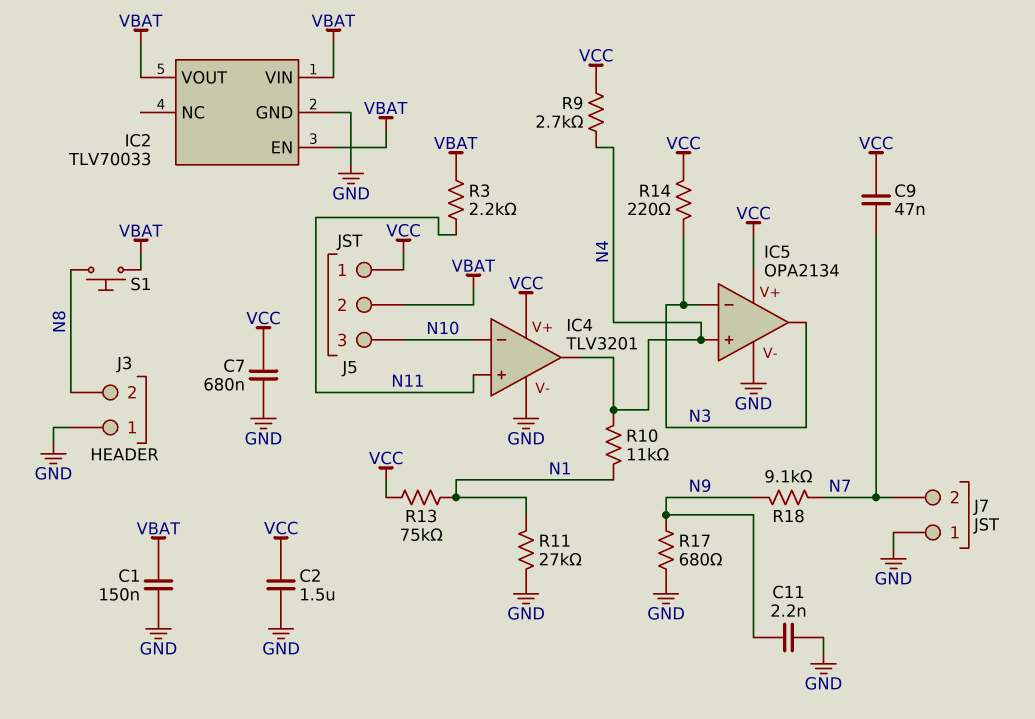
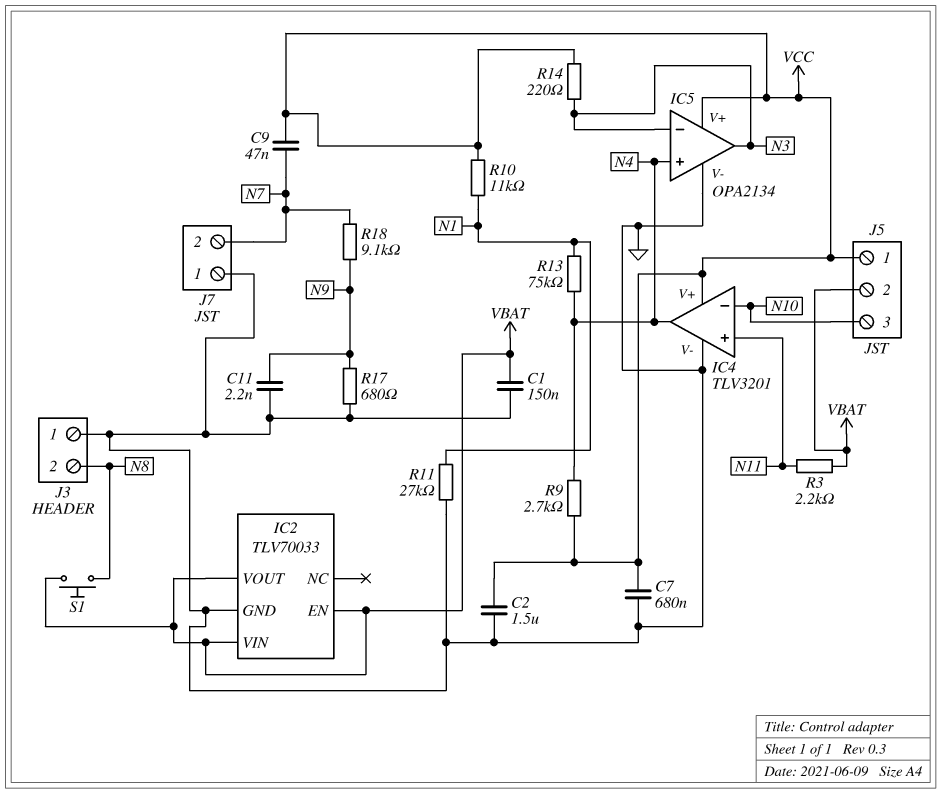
R10: 11k (N1, N4) -> 11k (N1, VCC)
R13: 75k (N1, VCC) -> 75k (N1, N4)

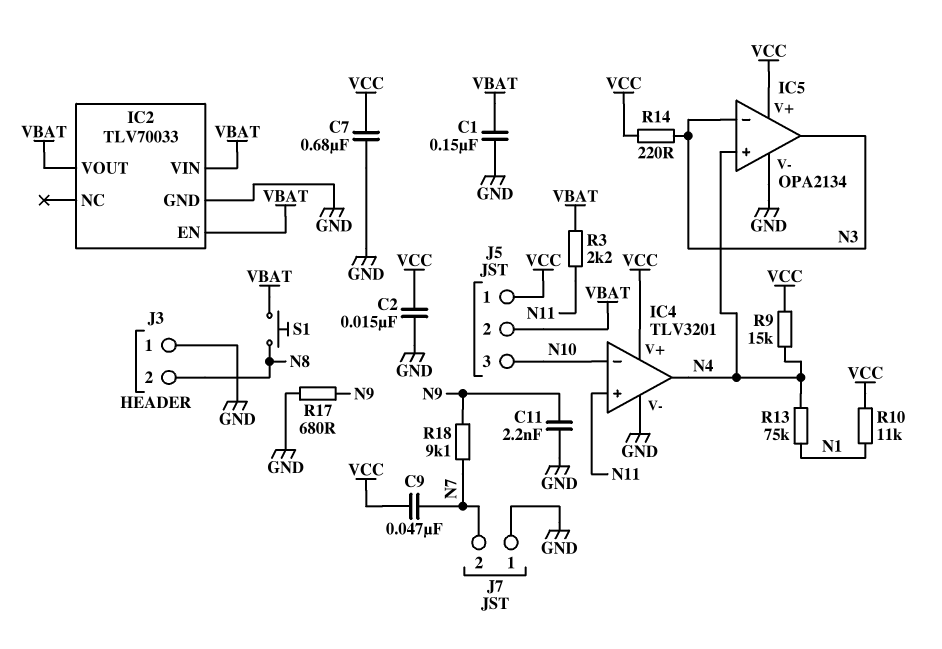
C2: 1.5uF (GND, VCC) -> 15nF (GND, VCC)
R9: 2.7k (N4, VCC) -> 15k (N4, VCC)
R11: 27k (GND, N1) -> none

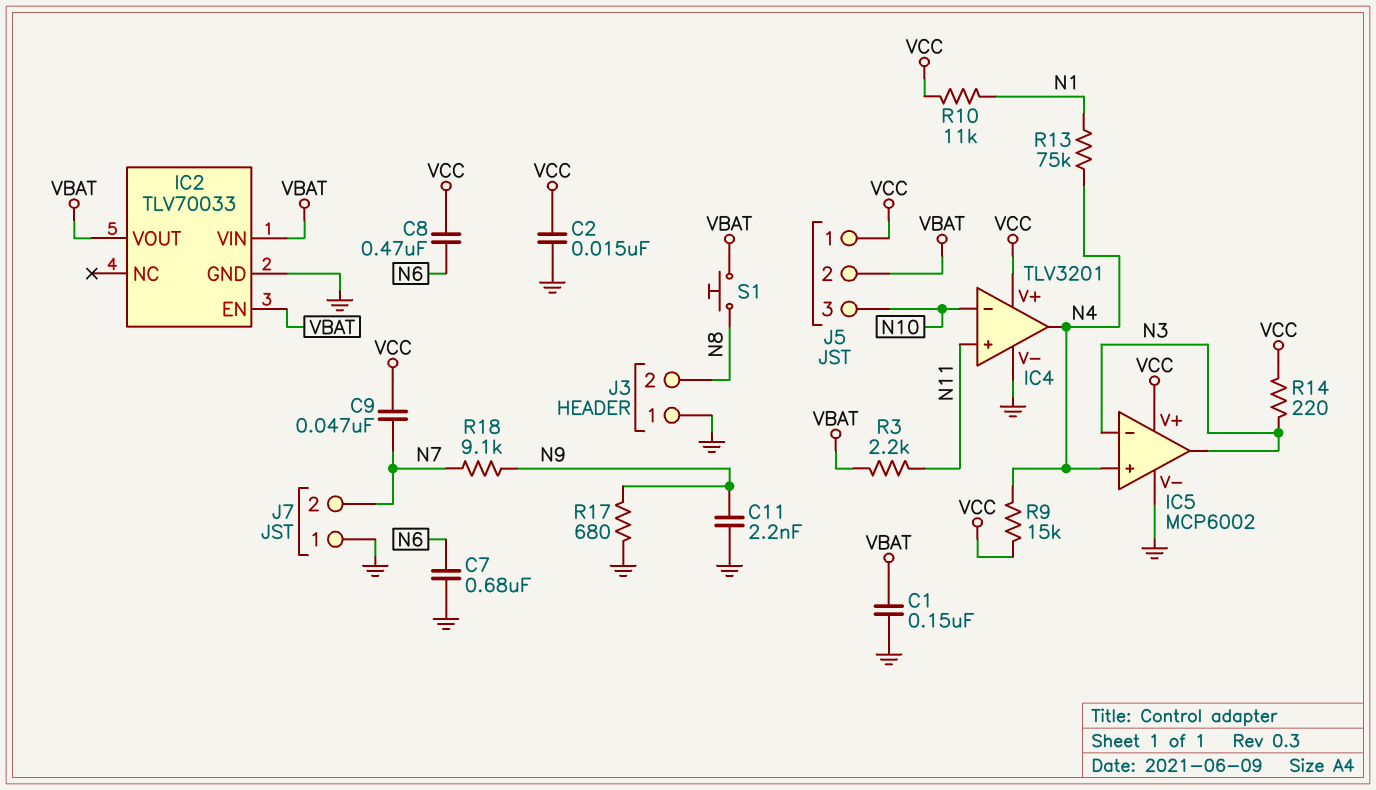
C7: 680nF (GND, VCC) -> 680nF (GND, N6)
C8: none -> 470nF (N6, VCC)
IC5: OPA2134 -> MCP6002

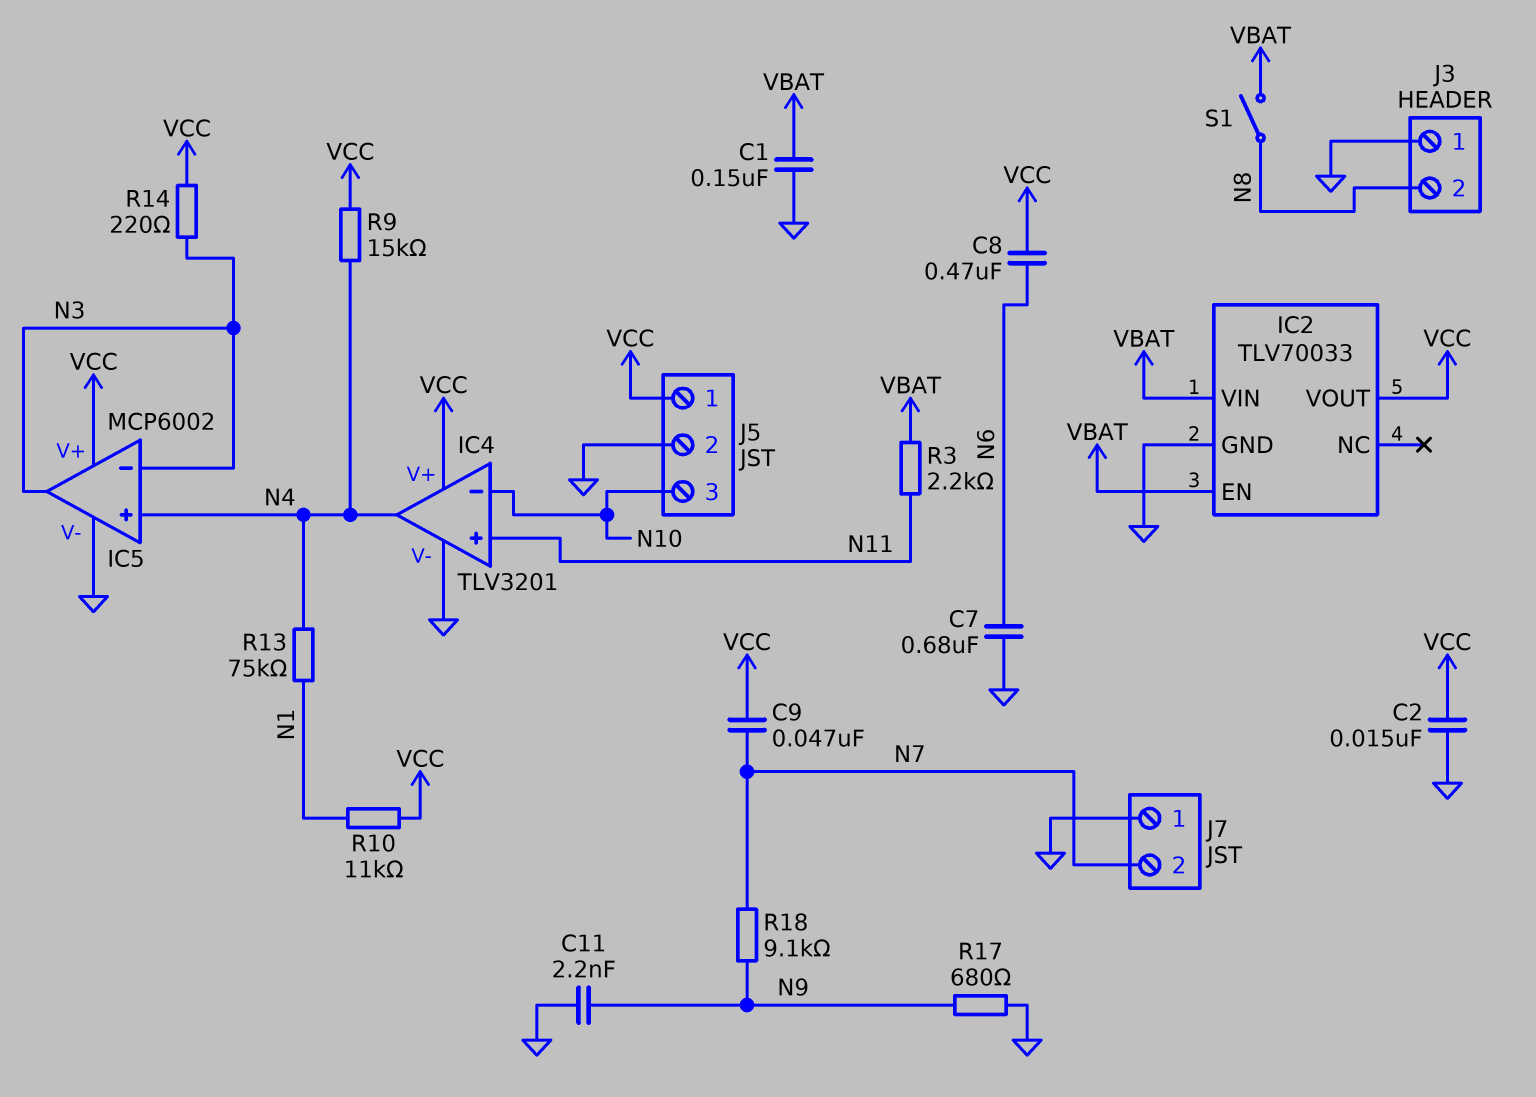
IC2 pin VOUT: VBAT -> VCC
J5 pin 2: VBAT -> GND
S1: button (N8, VBAT) -> switch (N8, VBAT)

